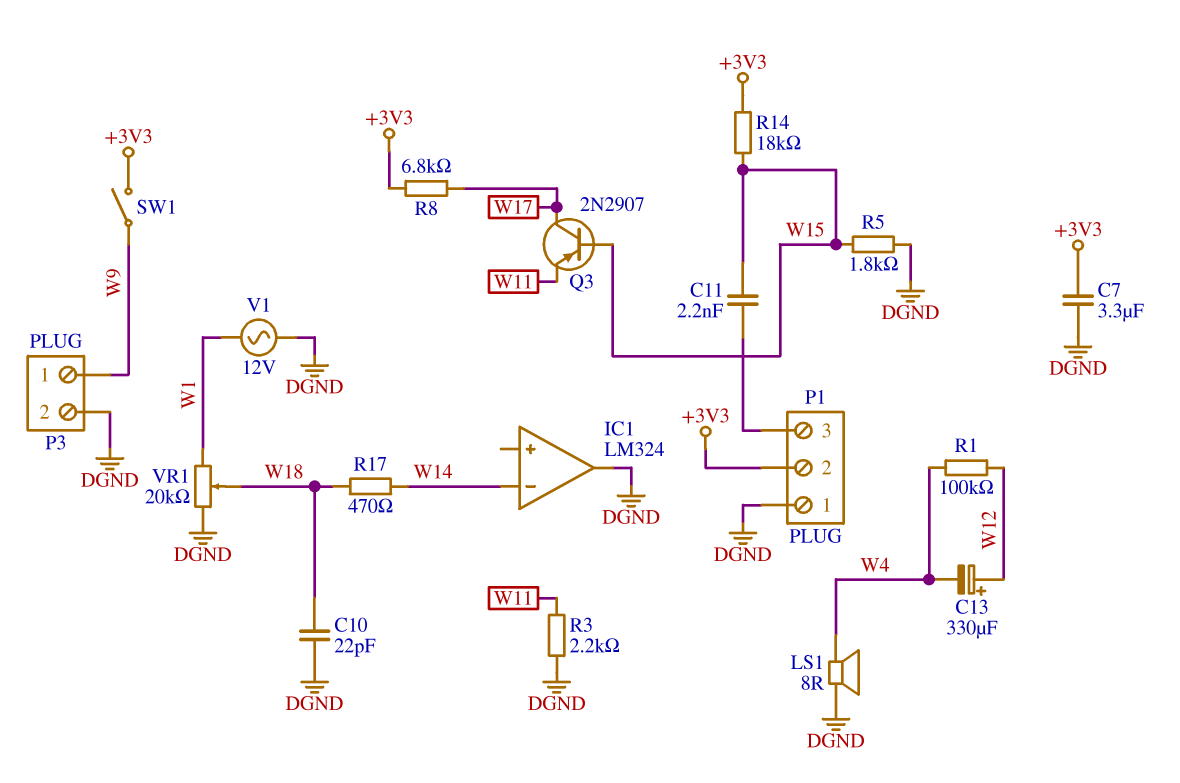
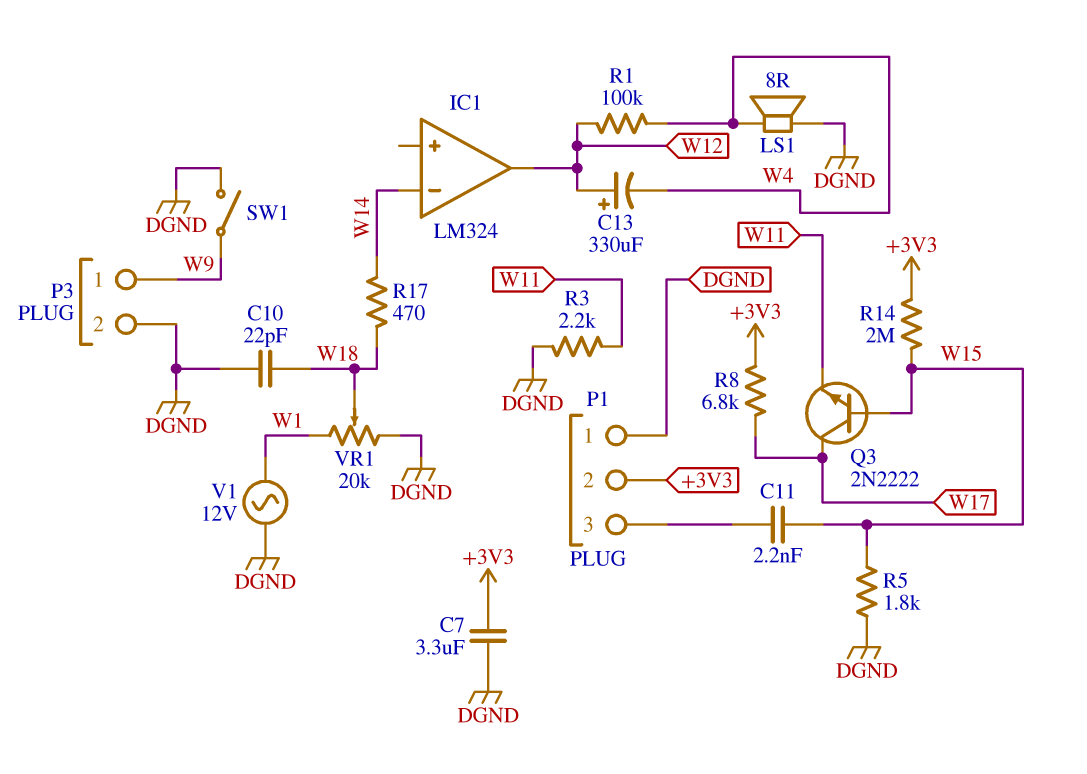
IC1 pin out: DGND -> W12
Q3: PNP 2N2907 (B W15, C W17, E W11) -> NPN 2N2222 (B W15, C W17, E W11)
R14: 18k (+3V3, W15) -> 2M (+3V3, W15)
SW1: switch (+3V3, W9) -> switch (DGND, W9)

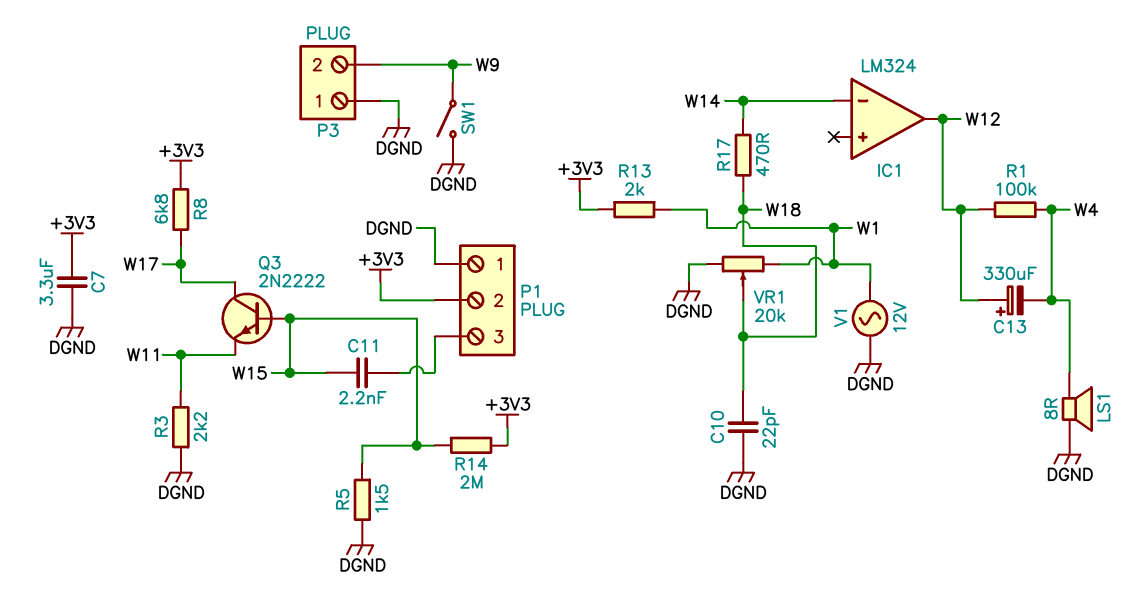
P3 pin 1: W9 -> DGND
P3 pin 2: DGND -> W9
R5: 1.8k (DGND, W15) -> 1.5k (DGND, W15)
R13: none -> 2k (+3V3, W1)

